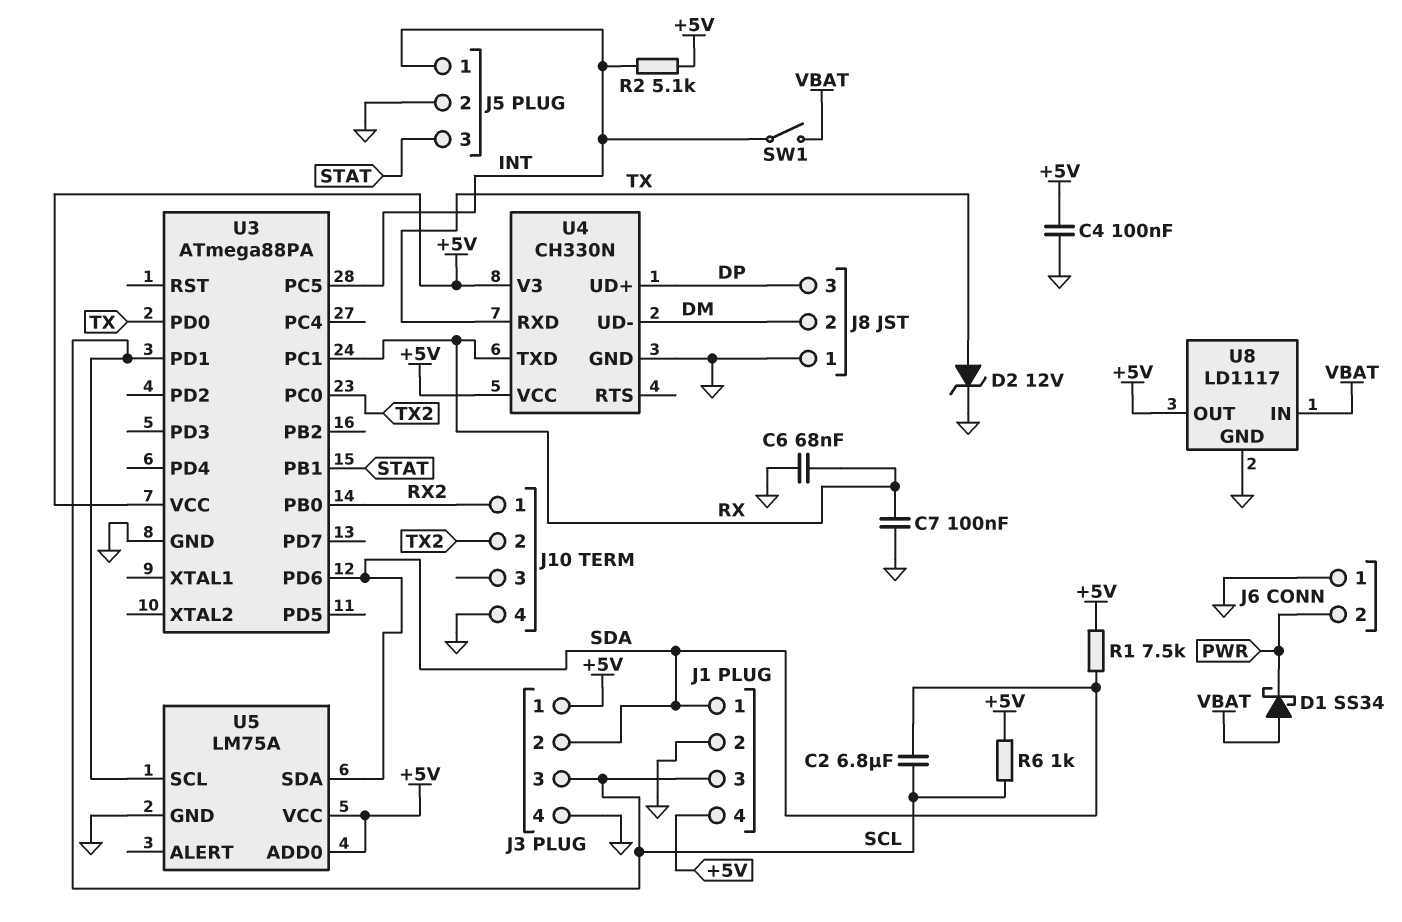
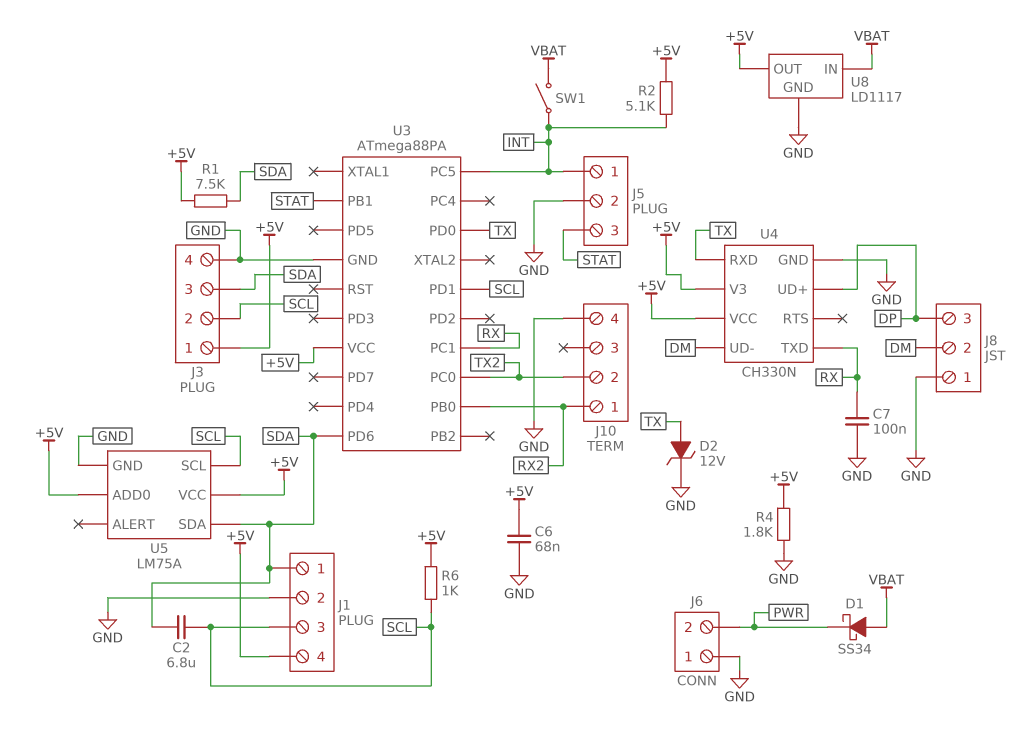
C4: 100nF (+5V, GND) -> none
C6: 68nF (GND, RX) -> 68nF (+5V, GND)
J3 pin 2: SDA -> SCL
J3 pin 3: SCL -> SDA
R4: none -> 1.8k (+5V, GND)

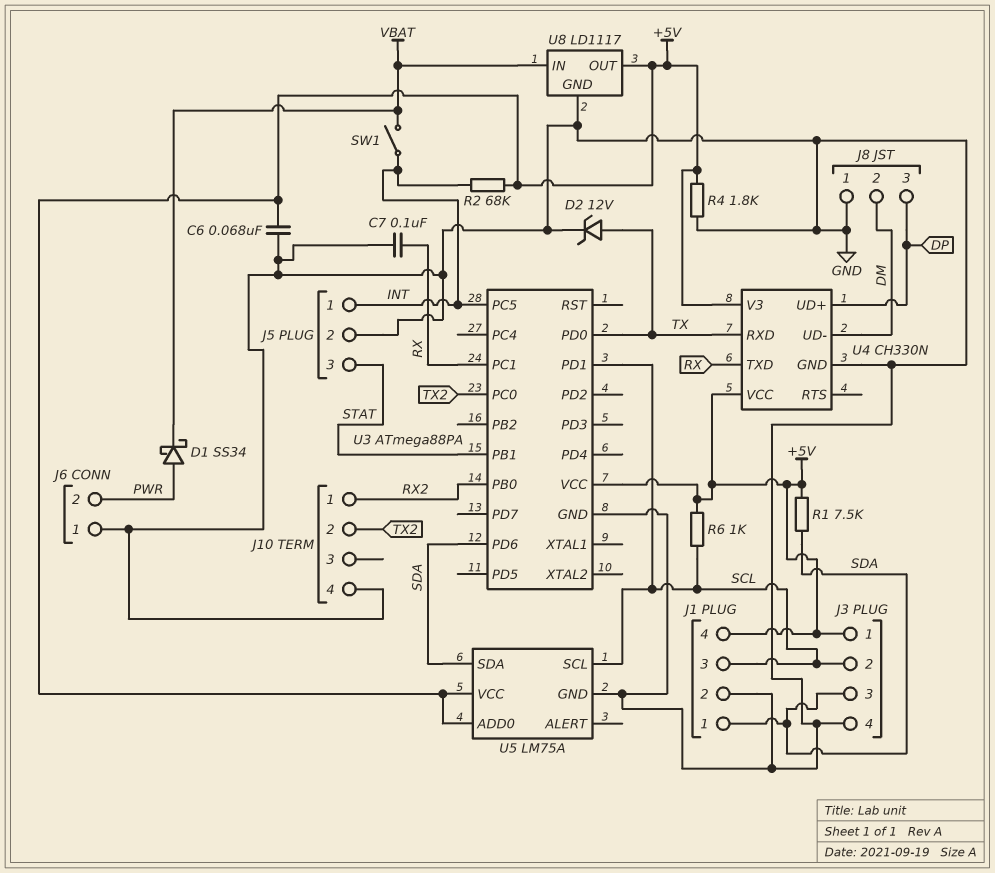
C2: 6.8uF (SCL, SDA) -> none
D1: schottky SS34 (A VBAT, K PWR) -> schottky SS34 (A PWR, K VBAT)
R2: 5.1k (+5V, INT) -> 68k (+5V, INT)

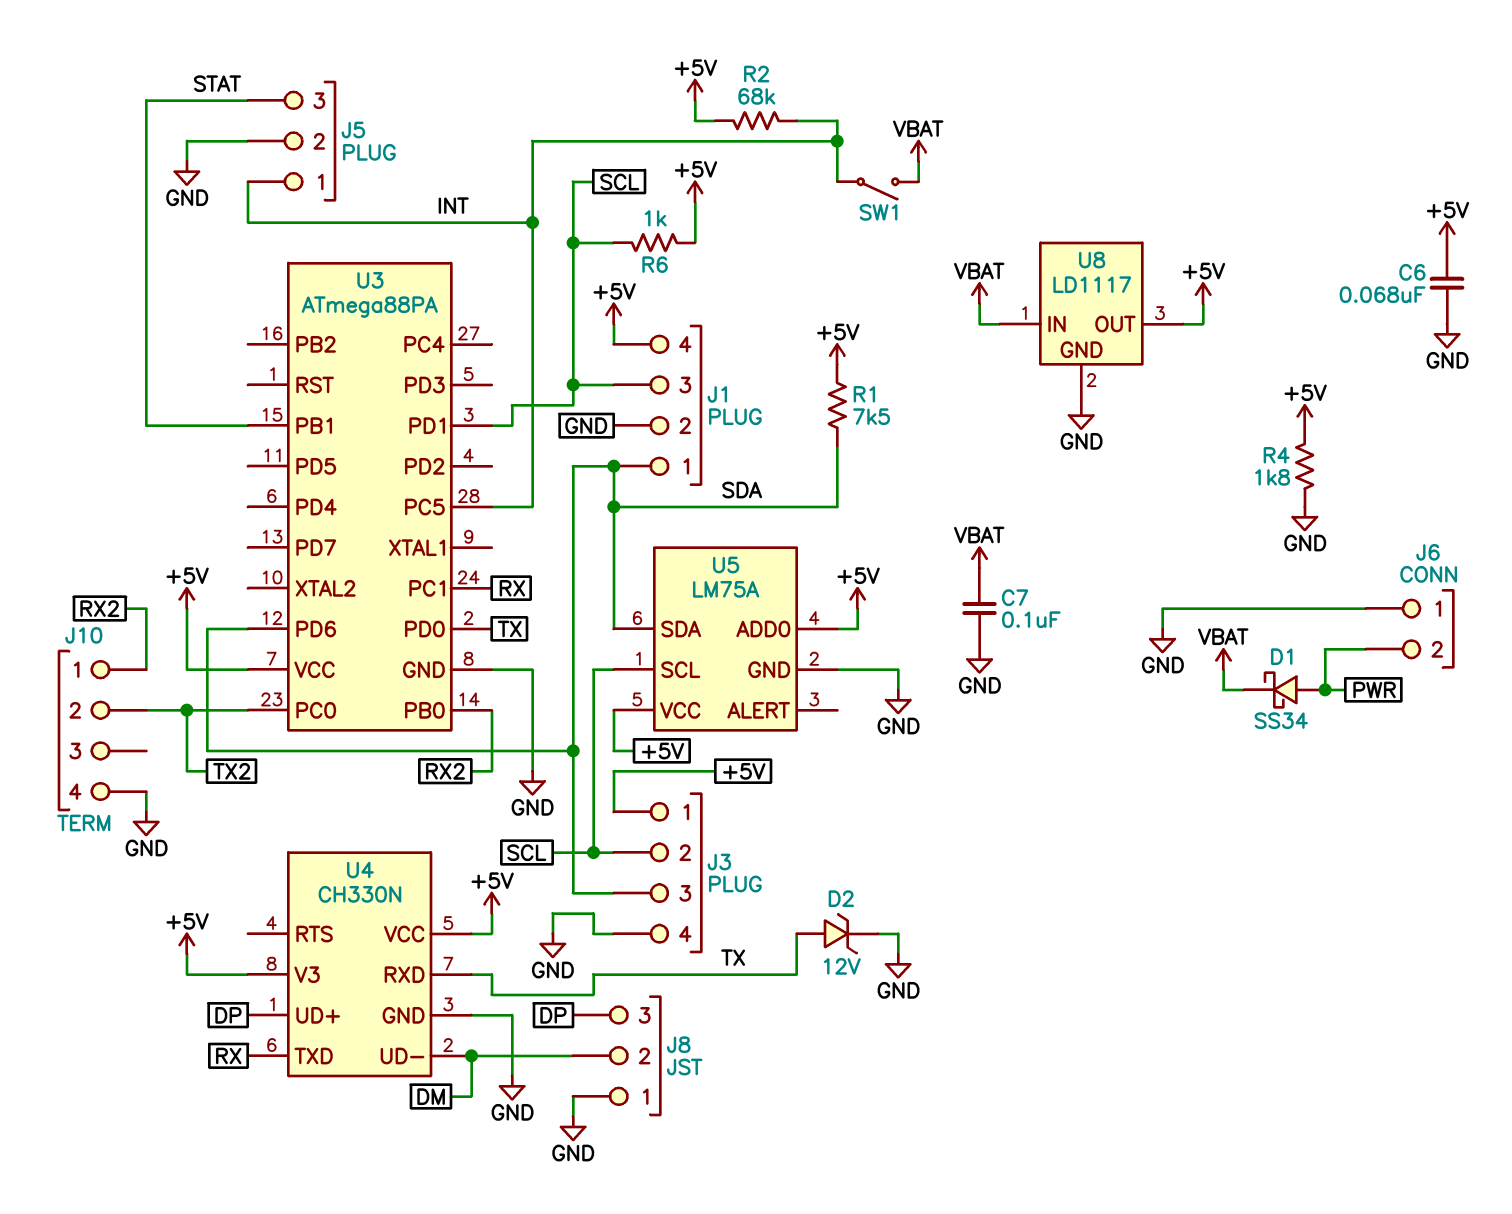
C7: 100nF (GND, RX) -> 100nF (GND, VBAT)

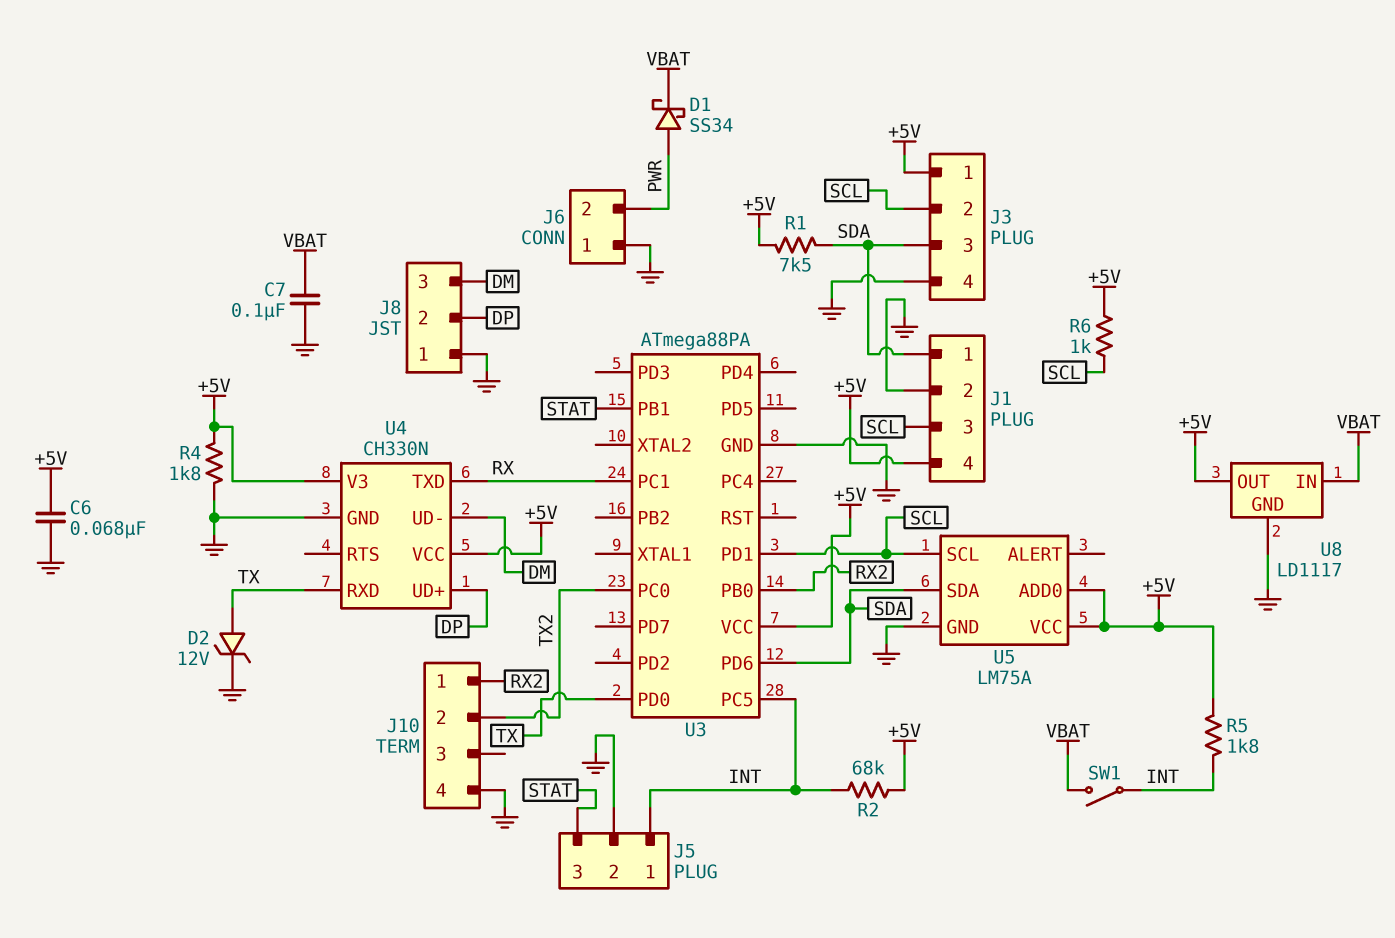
J8 pin 2: DM -> DP
J8 pin 3: DP -> DM
R5: none -> 1.8k (+5V, INT)

